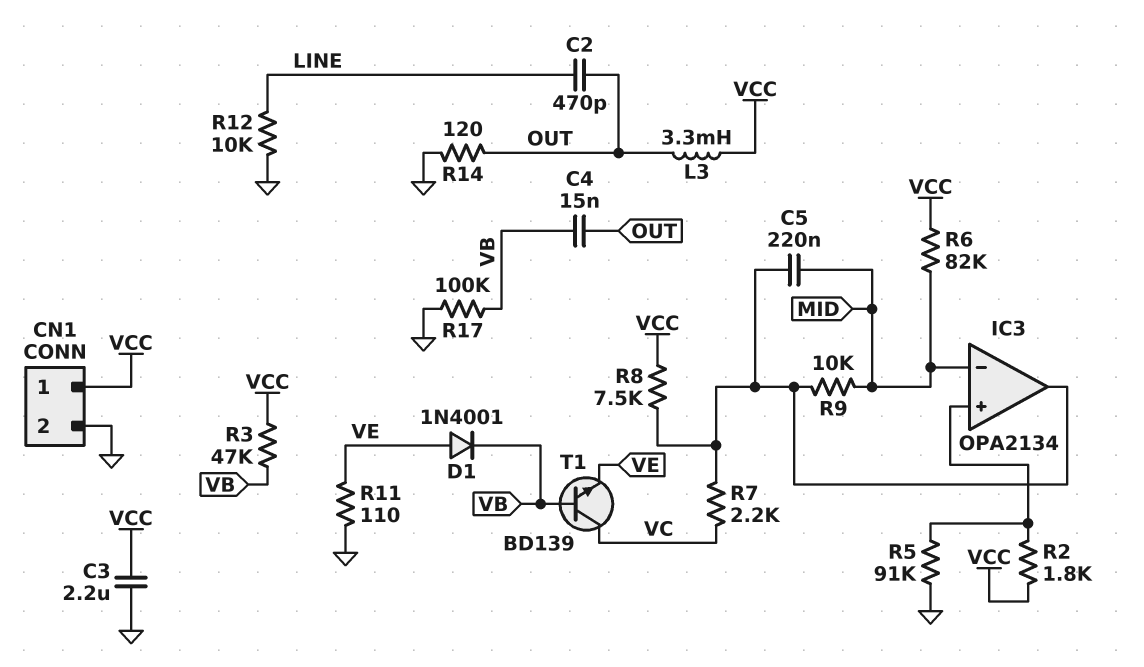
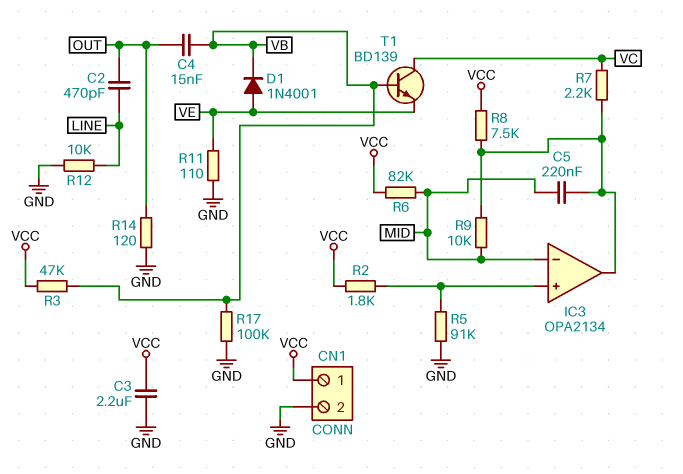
L3: 3.3mH (OUT, VCC) -> none

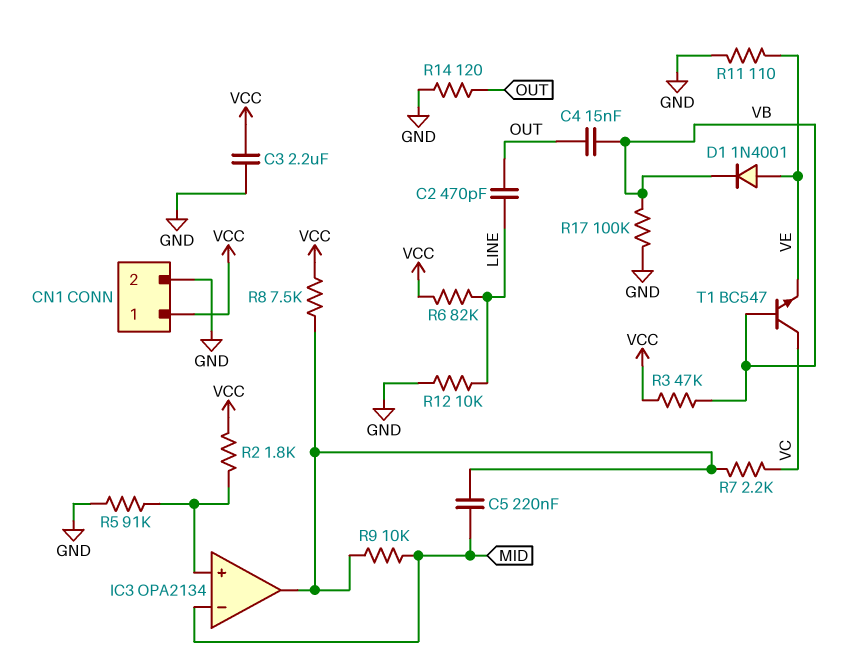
R6: 82k (MID, VCC) -> 82k (LINE, VCC)
T1: NPN BD139 (B VB, C VC, E VE) -> NPN BC547 (B VB, C VC, E VE)

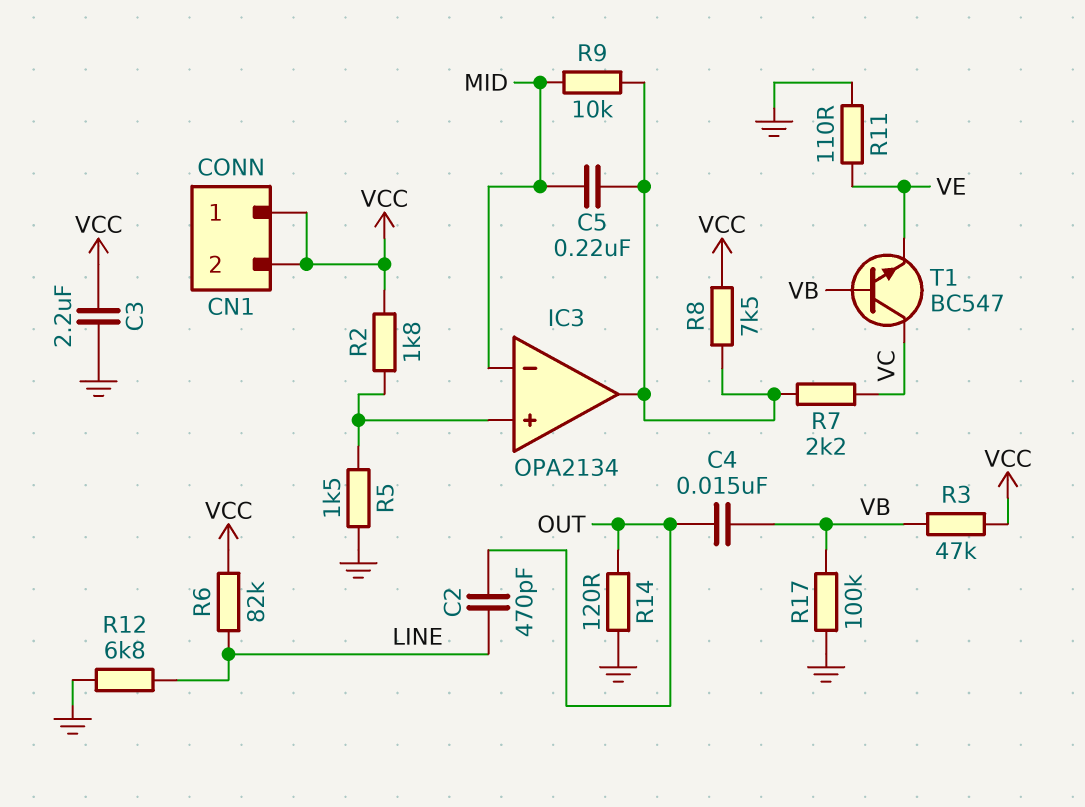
CN1 pin 2: GND -> VCC
D1: diode 1N4001 (A VE, K VB) -> none
R5: 91k (GND, IC3/in+) -> 1.5k (GND, IC3/in+)
R12: 10k (GND, LINE) -> 6.8k (GND, LINE)

